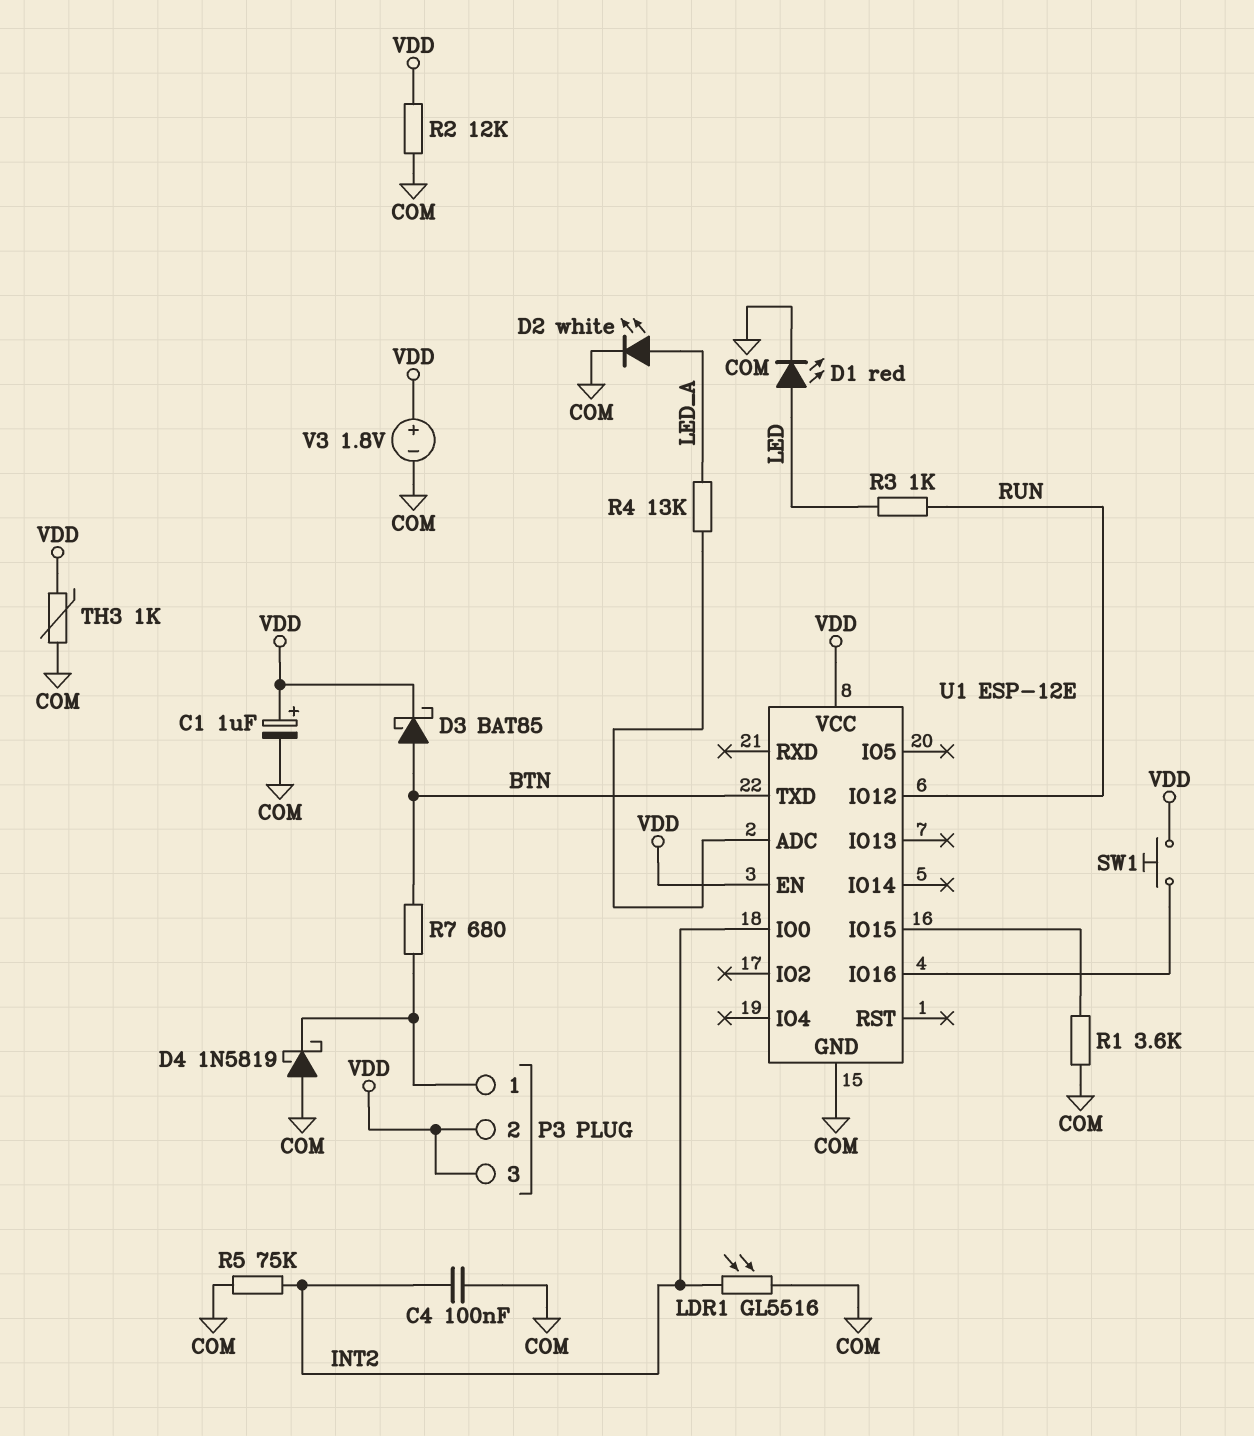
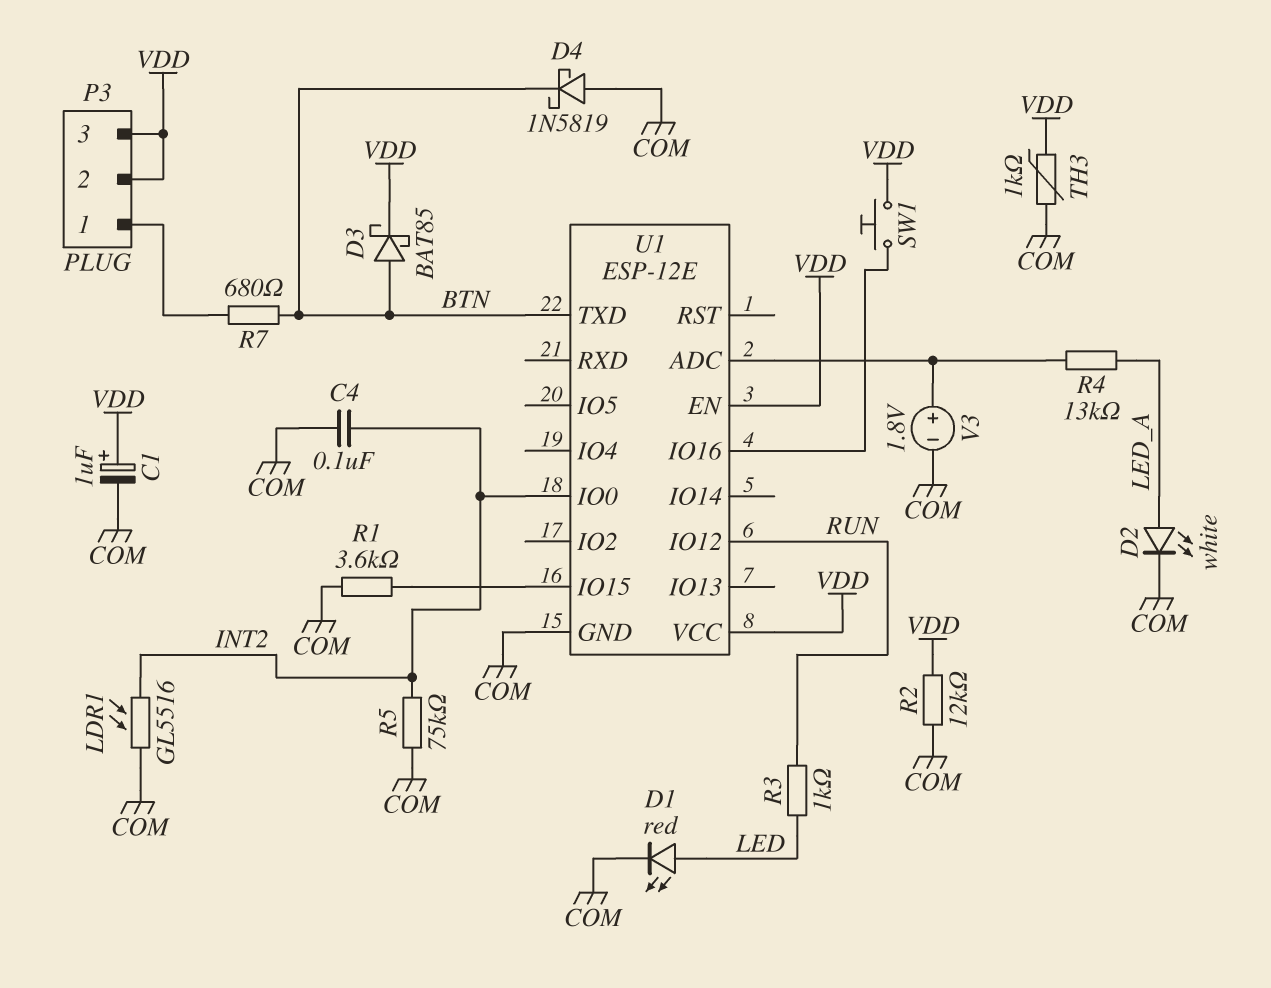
D4: schottky 1N5819 (A COM, K P3/1) -> schottky 1N5819 (A COM, K BTN)
V3: 1.8V (plus VDD, minus COM) -> 1.8V (plus U1/ADC, minus COM)

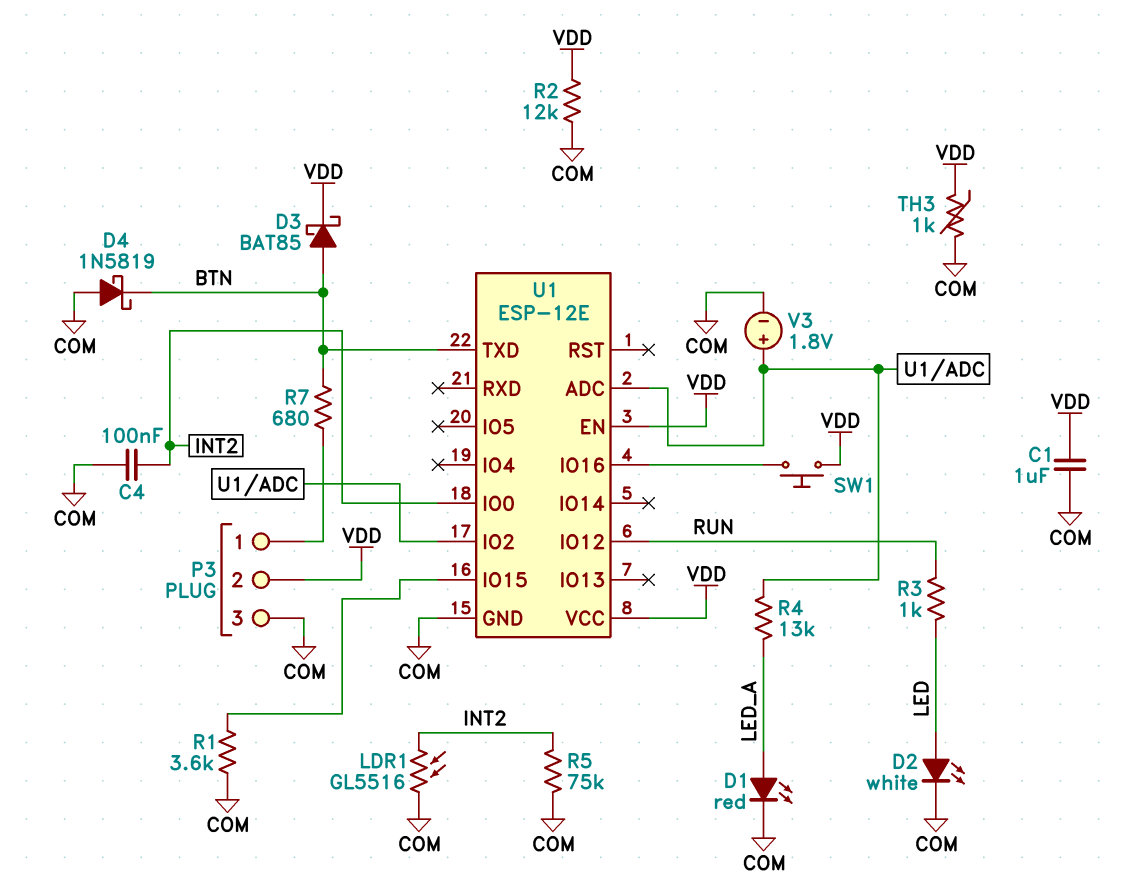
C1: 1uF (plus VDD, minus COM) -> 1uF (COM, VDD)
D1: LED red (A LED, K COM) -> LED red (A LED_A, K COM)
D2: LED white (A LED_A, K COM) -> LED white (A LED, K COM)
P3 pin 3: VDD -> COM
U1 pin IO2: none -> U1/ADC

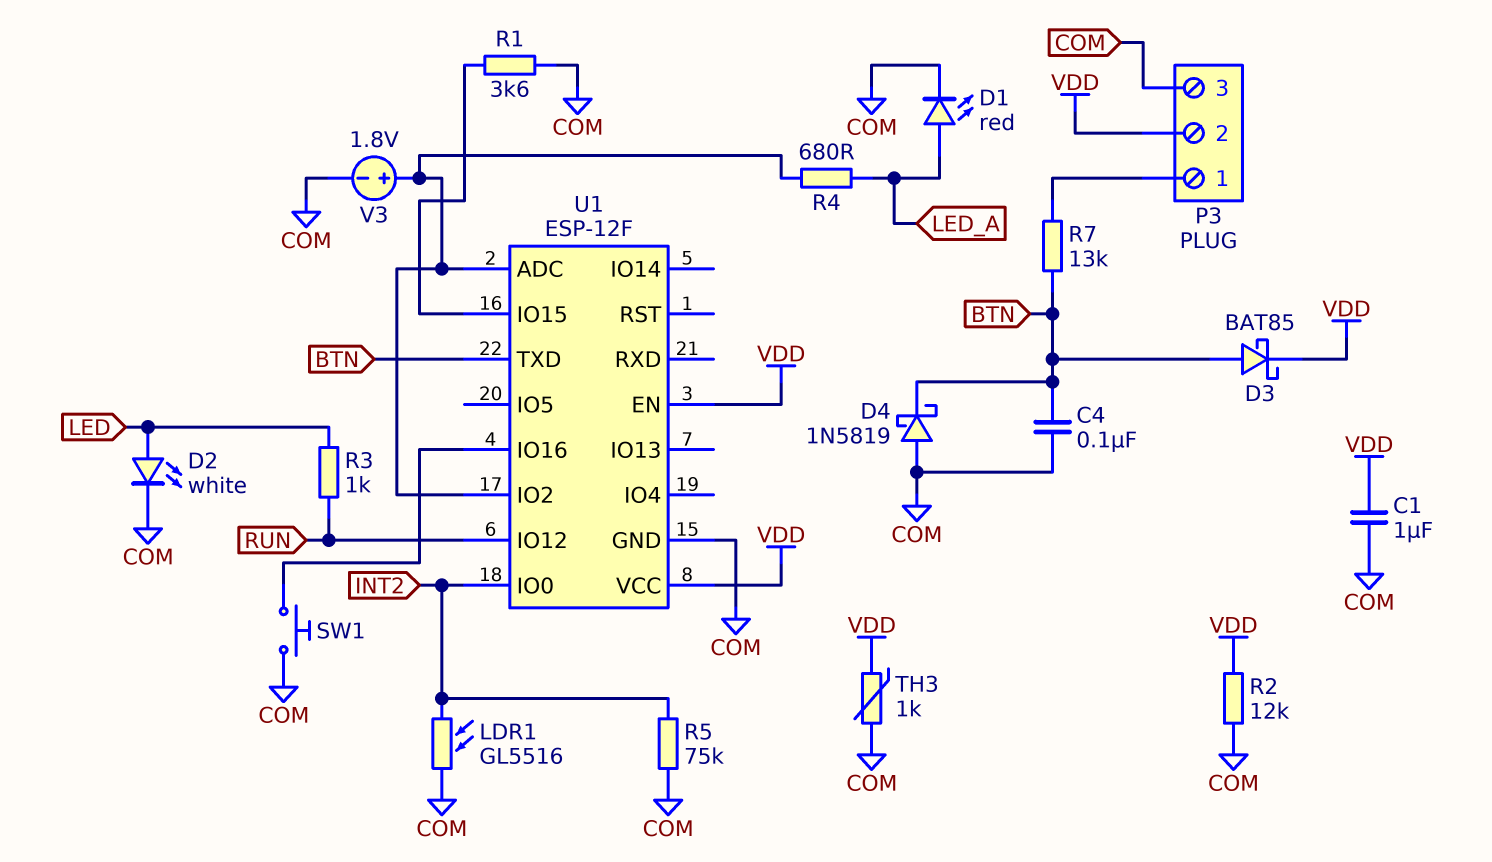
C4: 100nF (COM, INT2) -> 100nF (BTN, COM)
R4: 13k (LED_A, U1/ADC) -> 680 (LED_A, U1/ADC)
R7: 680 (BTN, P3/1) -> 13k (BTN, P3/1)
SW1: button (U1/IO16, VDD) -> button (COM, U1/IO16)
U1: ESP-12E -> ESP-12F

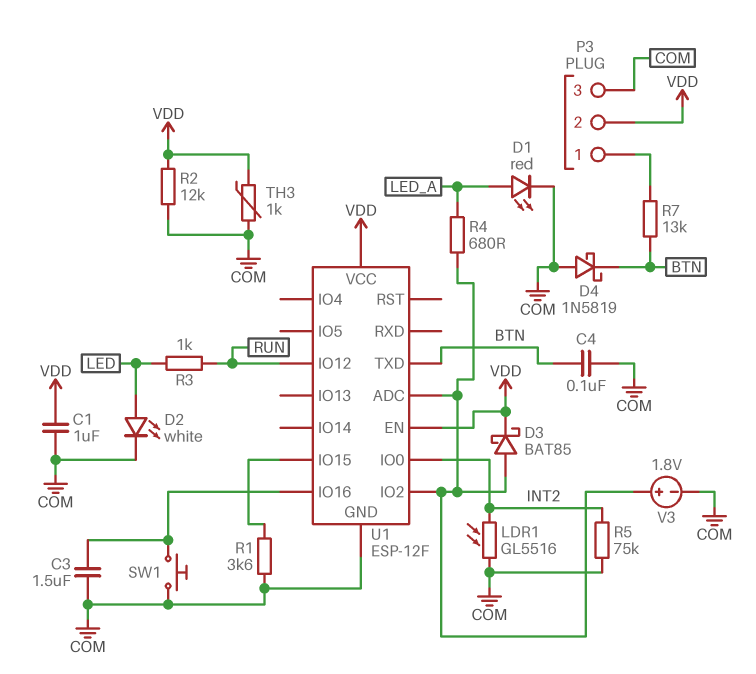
C3: none -> 1.5uF (COM, U1/IO16)
D3: schottky BAT85 (A BTN, K VDD) -> schottky BAT85 (A U1/ADC, K VDD)

